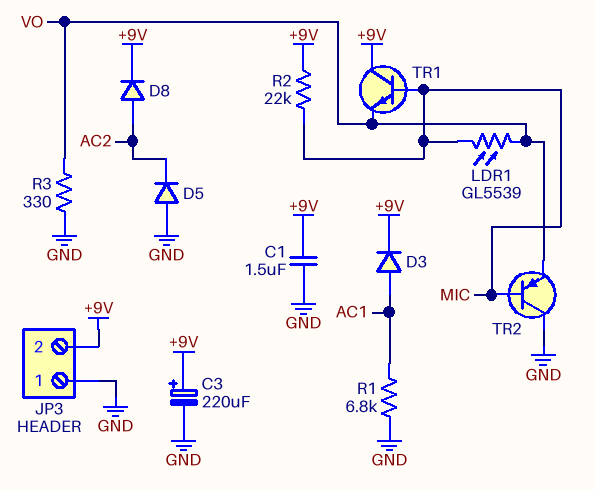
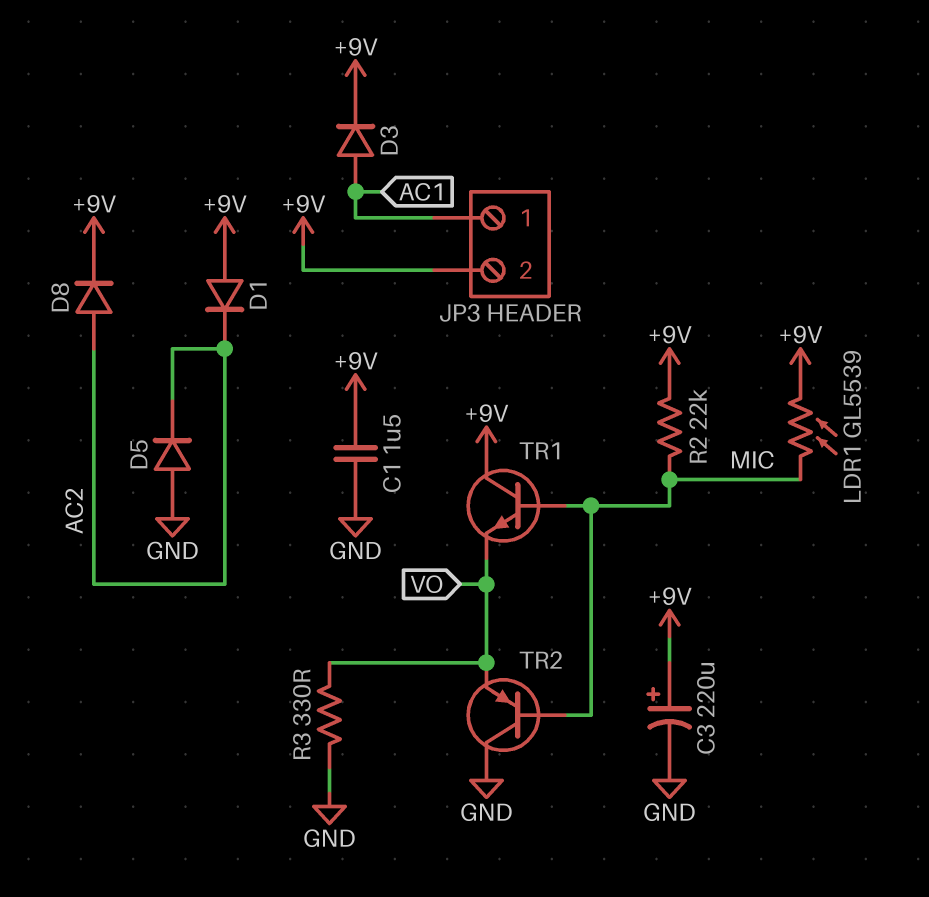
D1: none -> diode (A +9V, K AC2)
JP3 pin 1: GND -> AC1
LDR1: GL5539 (MIC, VO) -> GL5539 (+9V, MIC)
R1: 6.8k (AC1, GND) -> none

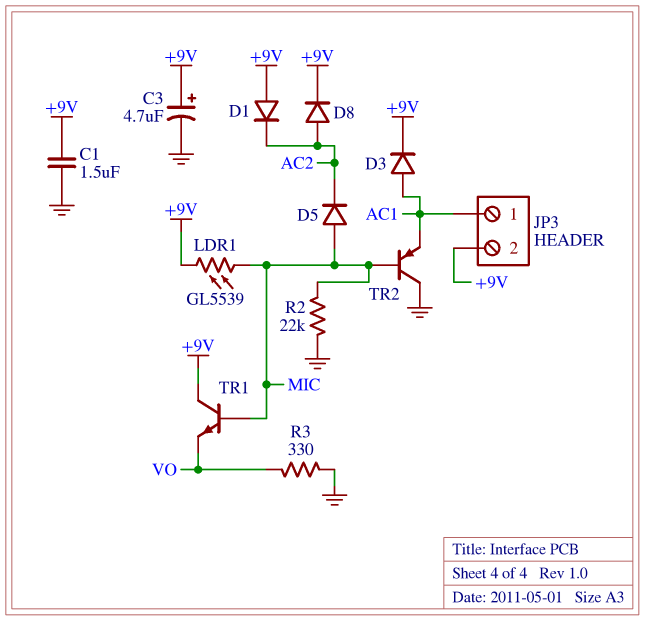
C3: 220uF (plus +9V, minus GND) -> 4.7uF (plus +9V, minus GND)
D5: diode (A GND, K AC2) -> diode (A MIC, K AC2)
R2: 22k (+9V, MIC) -> 22k (GND, MIC)
TR2: PNP (B MIC, C GND, E VO) -> PNP (B MIC, C GND, E AC1)

